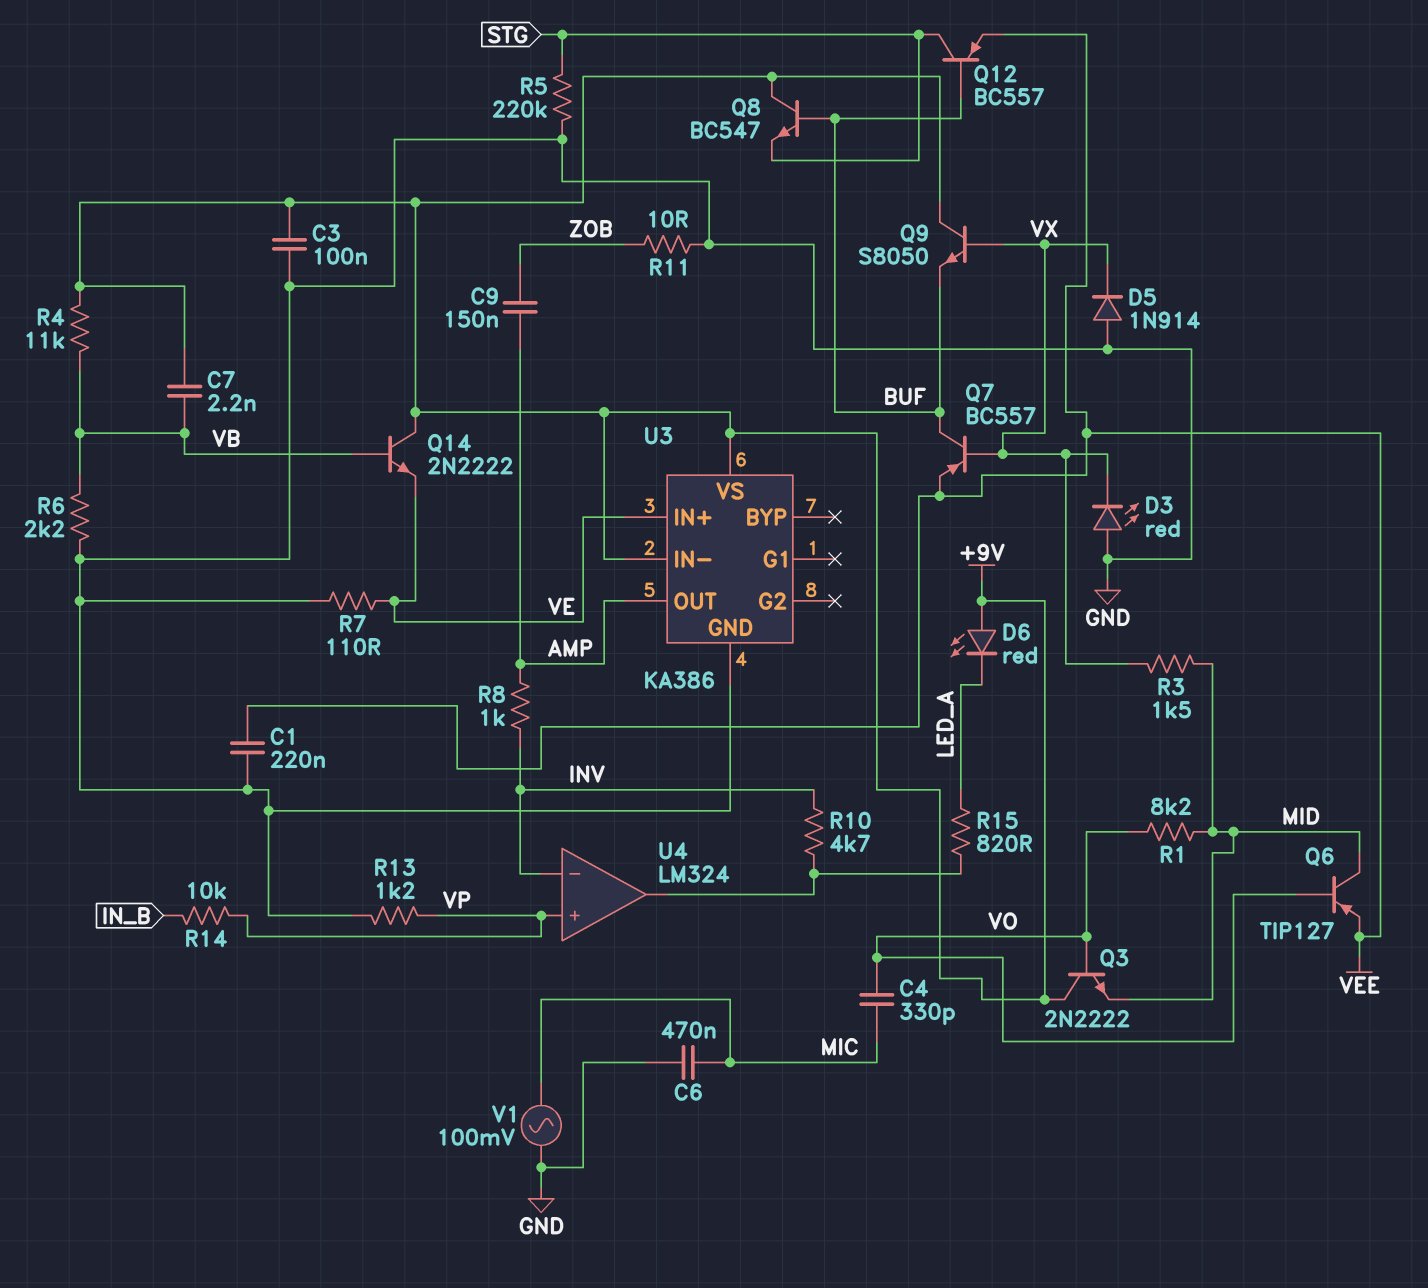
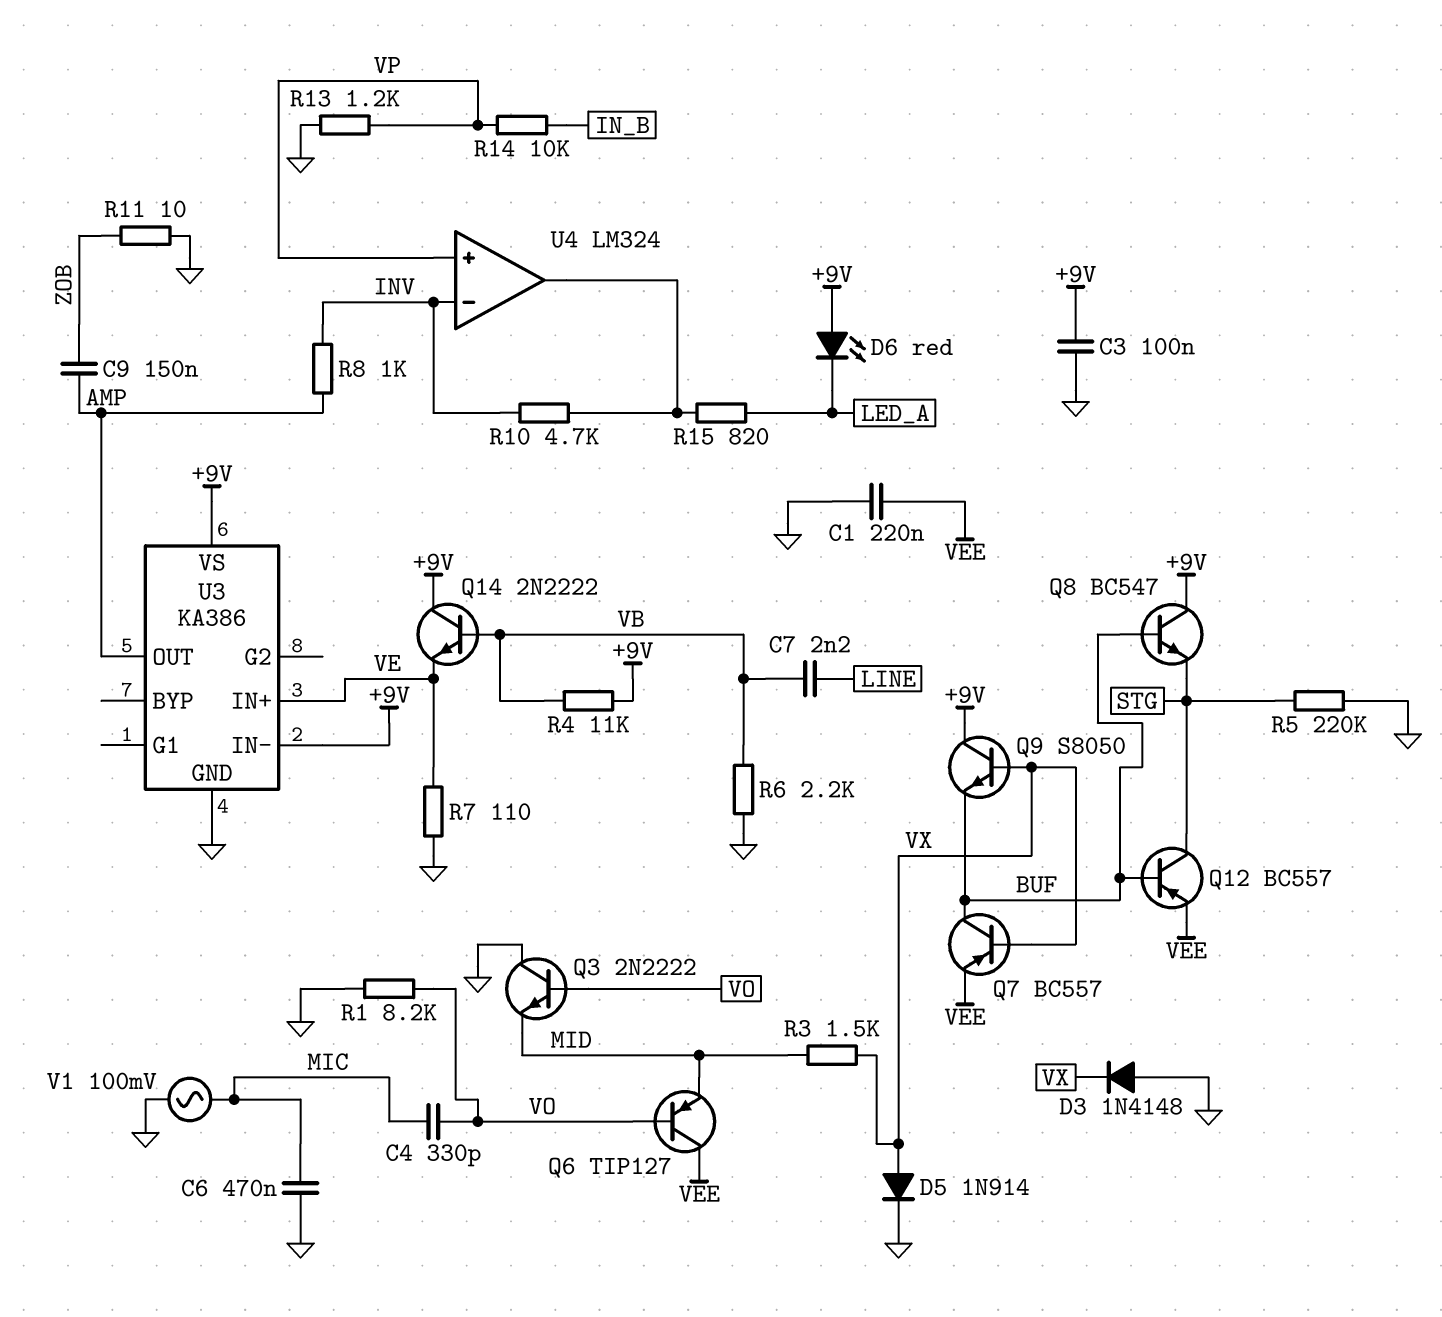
C7: 2.2nF (+9V, VB) -> 2.2nF (LINE, VB)
D3: LED red (A GND, K VX) -> diode 1N4148 (A GND, K VX)
D5: diode 1N914 (A GND, K VX) -> diode 1N914 (A VX, K GND)
Q3: NPN 2N2222 (B VO, C +9V, E MID) -> NPN 2N2222 (B VO, C GND, E MID)
Q6: PNP TIP127 (B VO, C MID, E VEE) -> PNP TIP127 (B VO, C VEE, E MID)
R1: 8.2k (MID, VO) -> 8.2k (GND, VO)

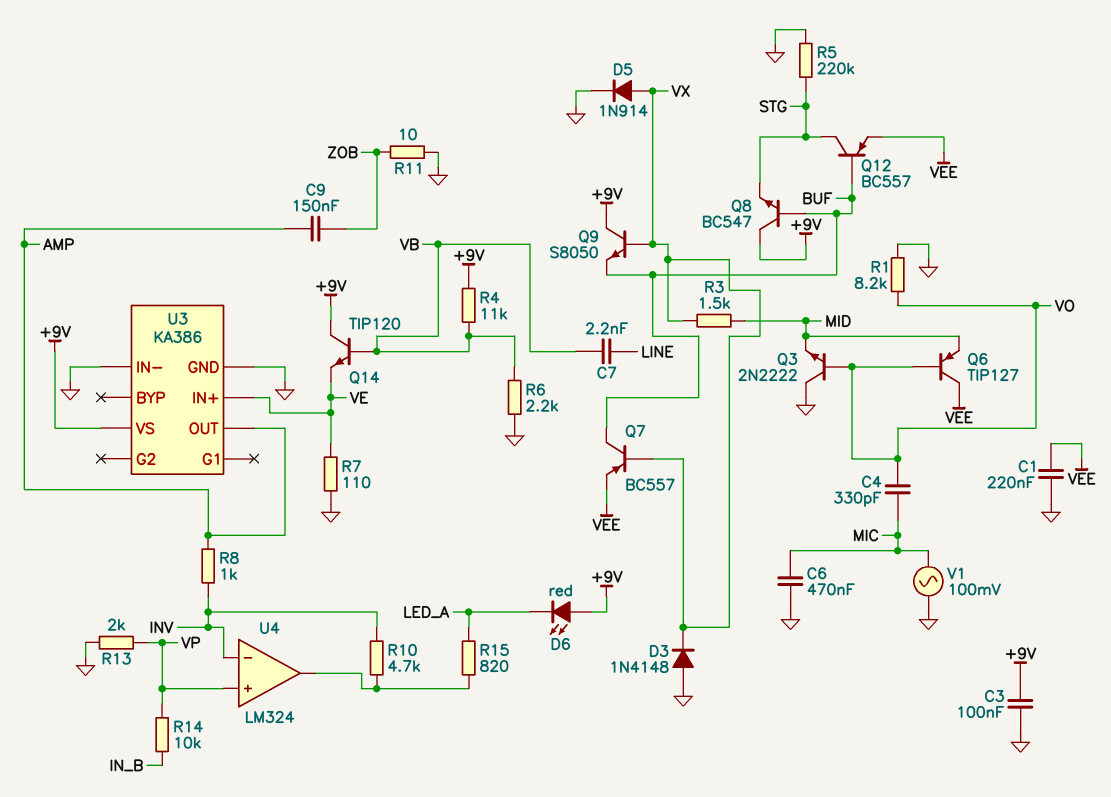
Q14: NPN 2N2222 (B VB, C +9V, E VE) -> NPN TIP120 (B VB, C +9V, E VE)
R13: 1.2k (GND, VP) -> 2k (GND, VP)
U3 pin IN-: +9V -> GND

